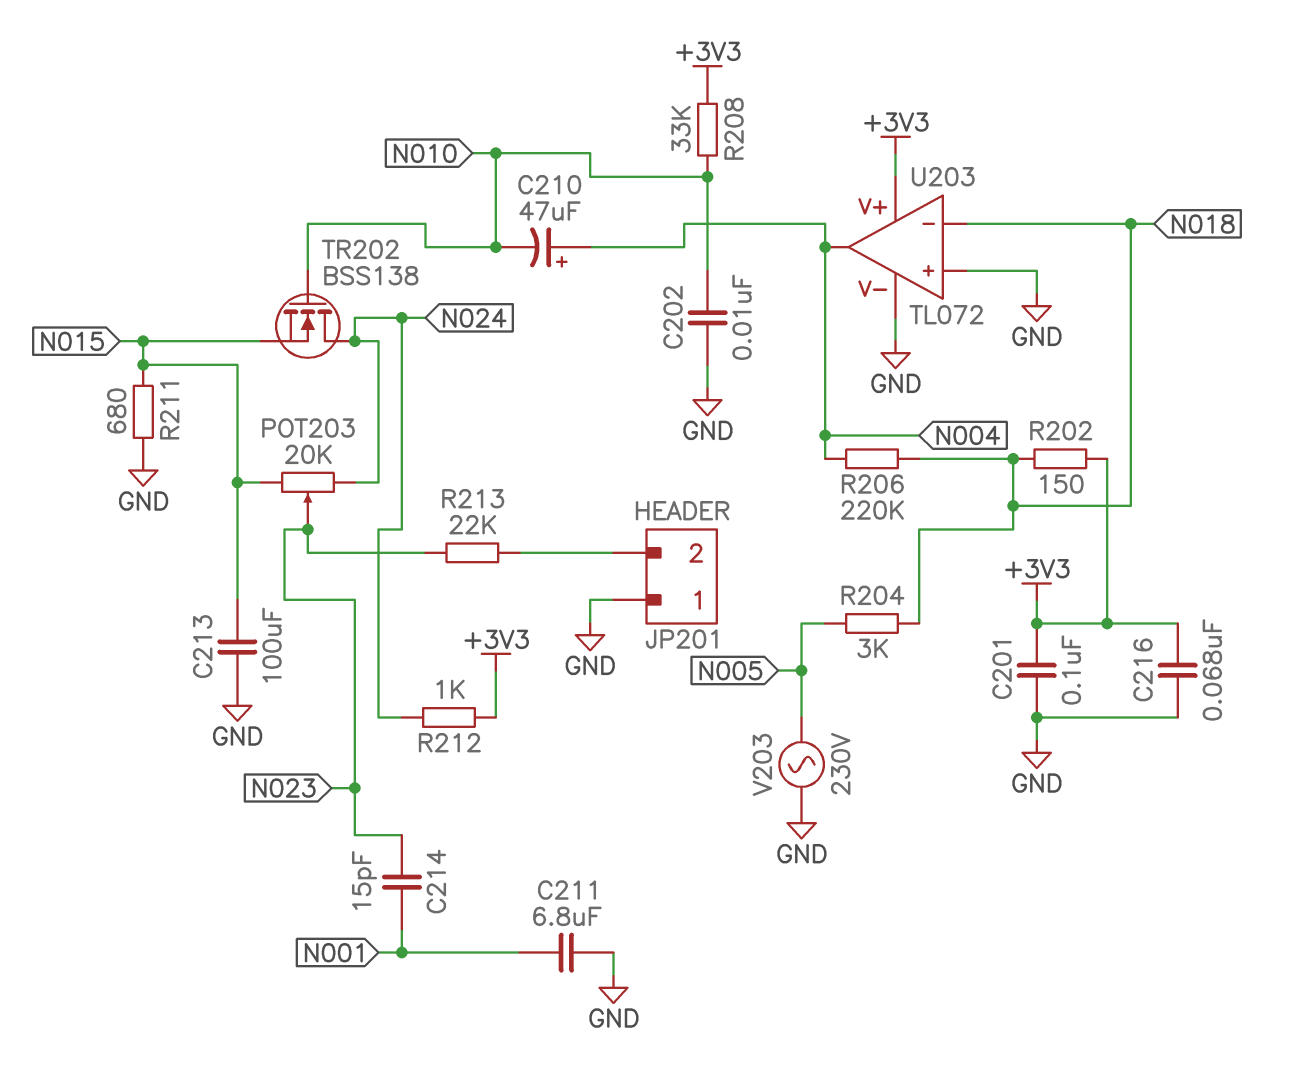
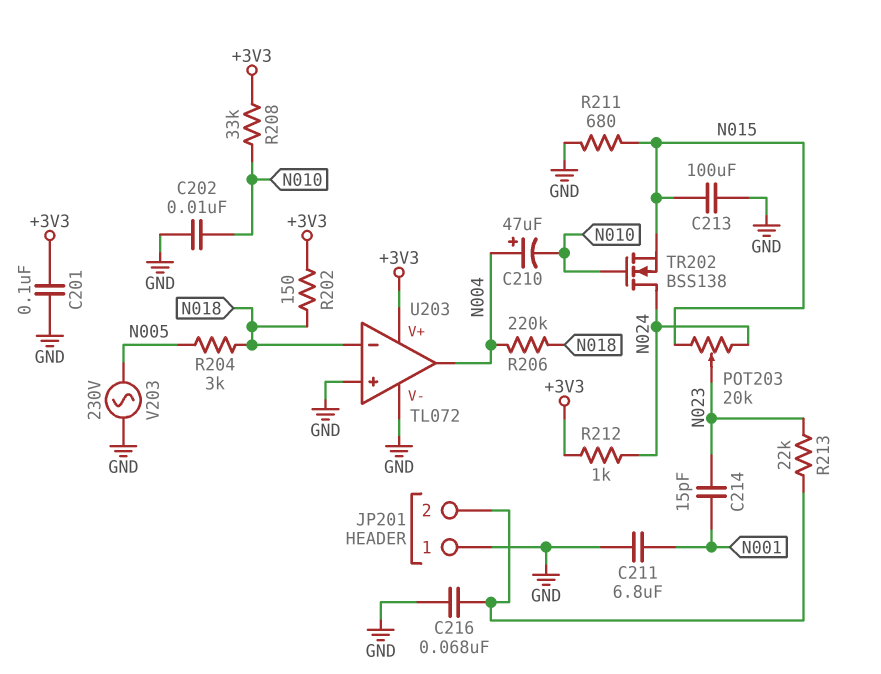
C216: 68nF (+3V3, GND) -> 68nF (GND, JP201/2)

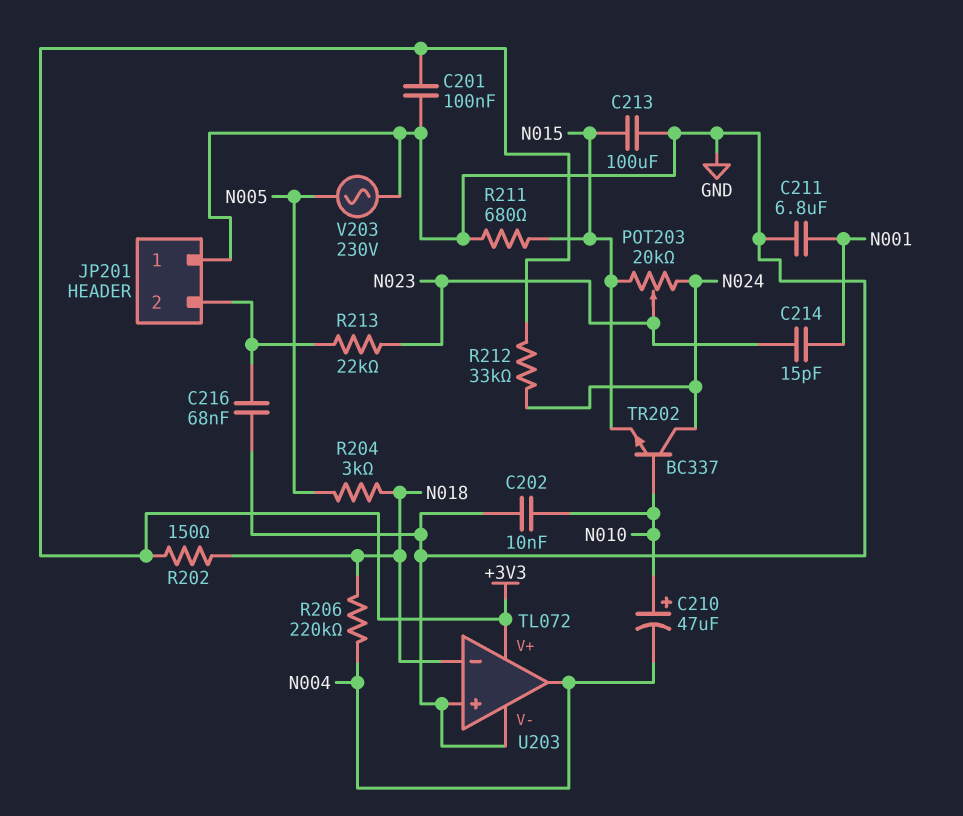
C210: 47uF (plus N004, minus N010) -> 47uF (plus N010, minus N004)
R208: 33k (+3V3, N010) -> none
R212: 1k (+3V3, N024) -> 33k (+3V3, N024)
TR202: NMOS BSS138 (G N010, D N024, S N015) -> NPN BC337 (B N010, C N024, E N015)

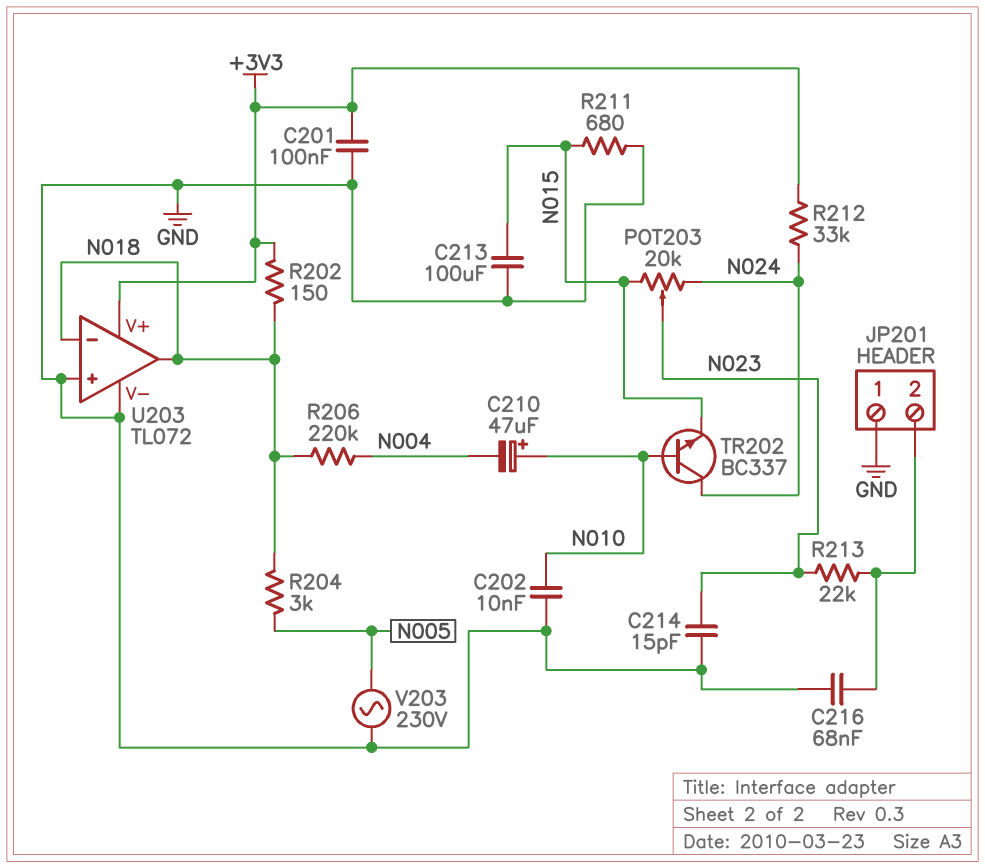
C211: 6.8uF (GND, N001) -> none
C214: 15pF (N001, N023) -> 15pF (GND, N023)
U203 pin out: N004 -> N018

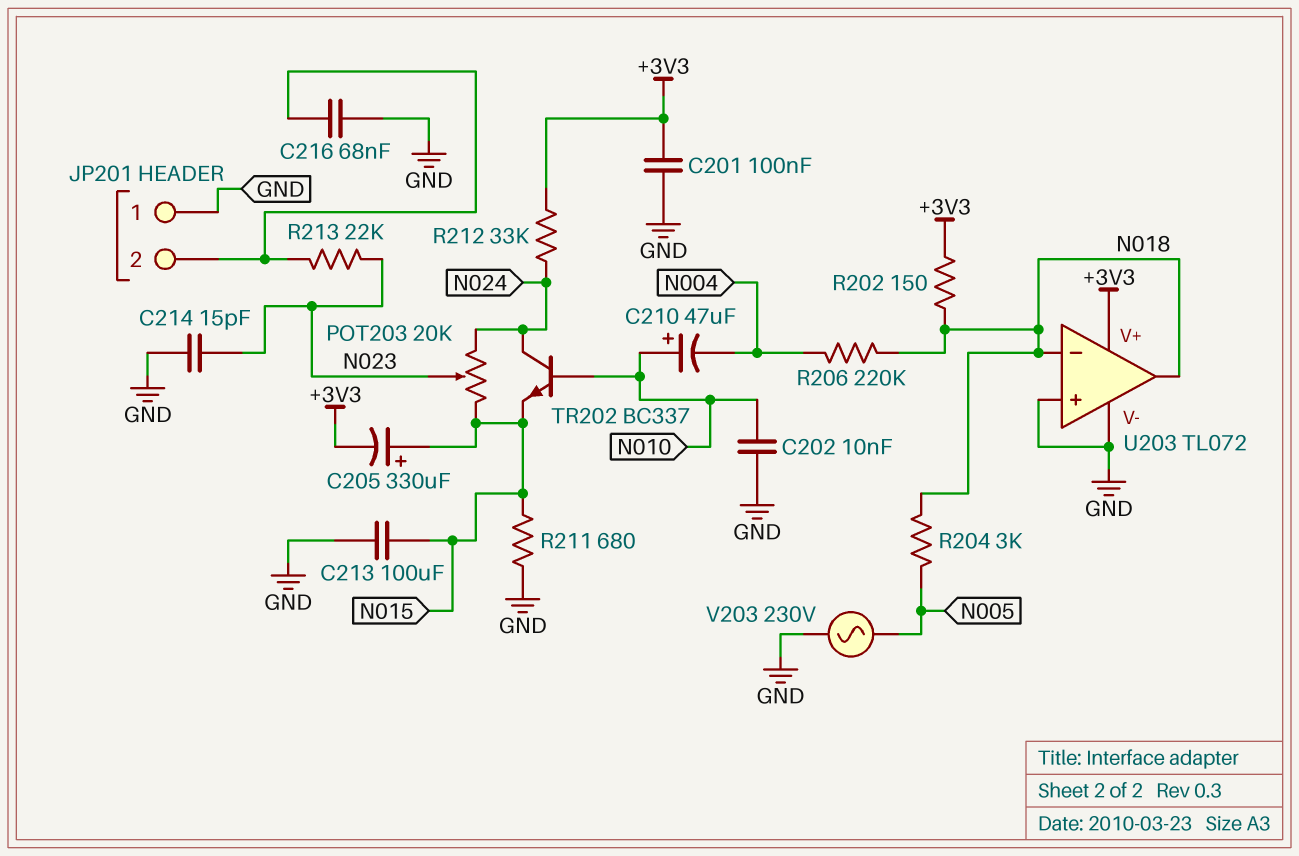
C205: none -> 330uF (plus N015, minus +3V3)

